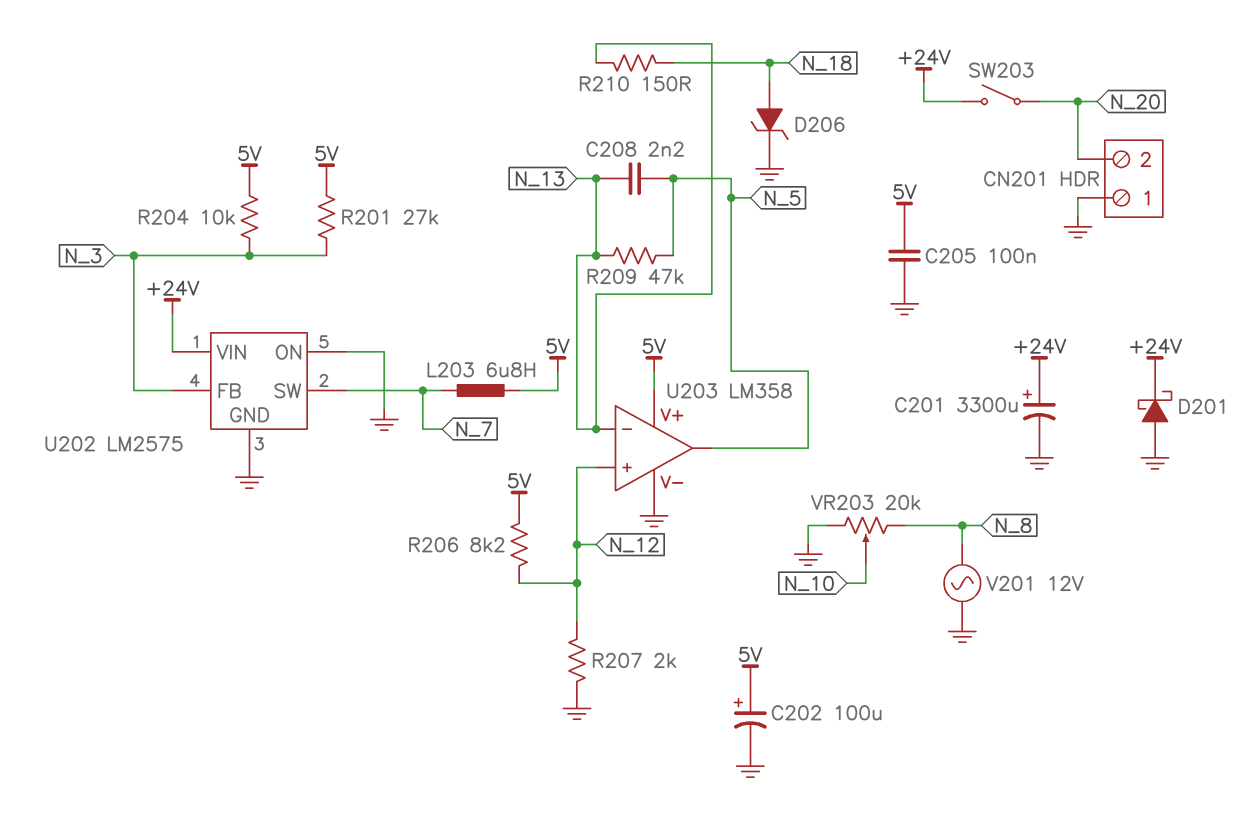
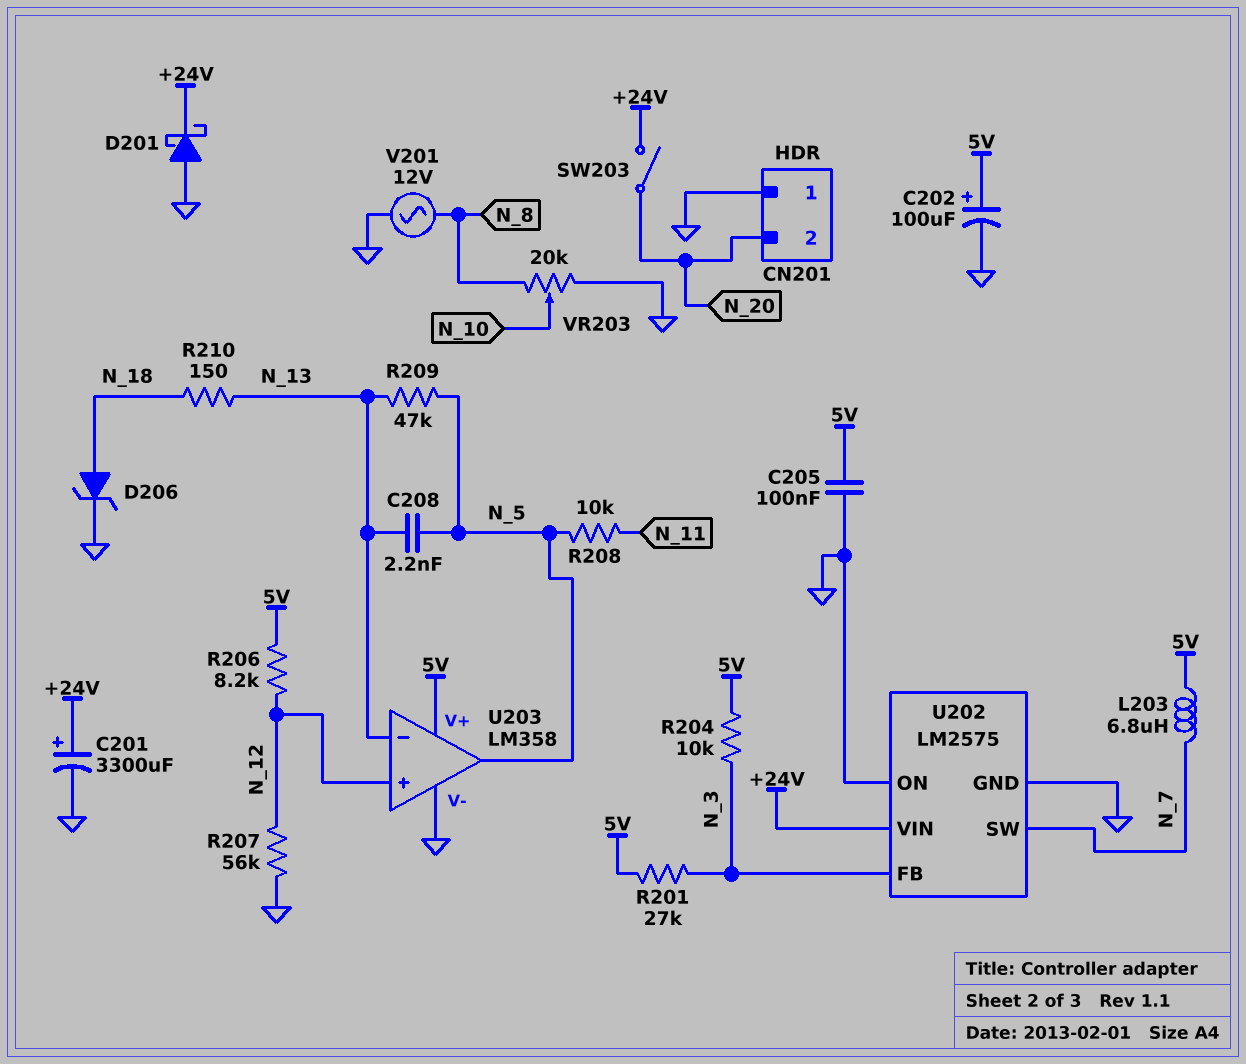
R207: 2k (GND, N_12) -> 56k (GND, N_12)
R208: none -> 10k (N_5, N_11)

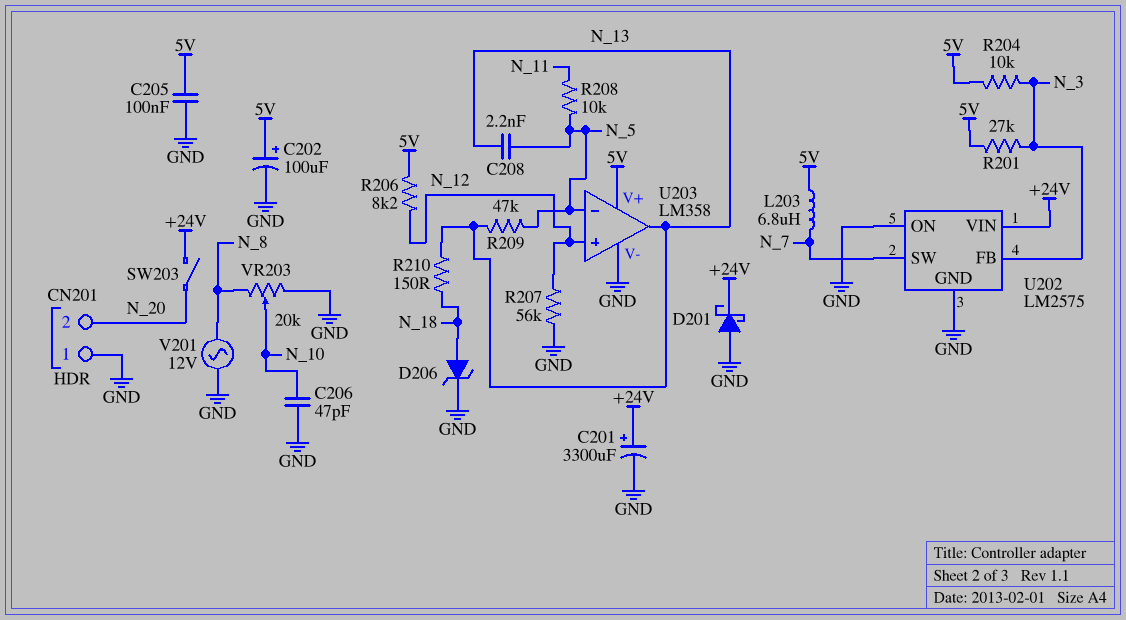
C206: none -> 47pF (GND, N_10)
U203 pin in-: N_13 -> N_5
U203 pin out: N_5 -> N_13

